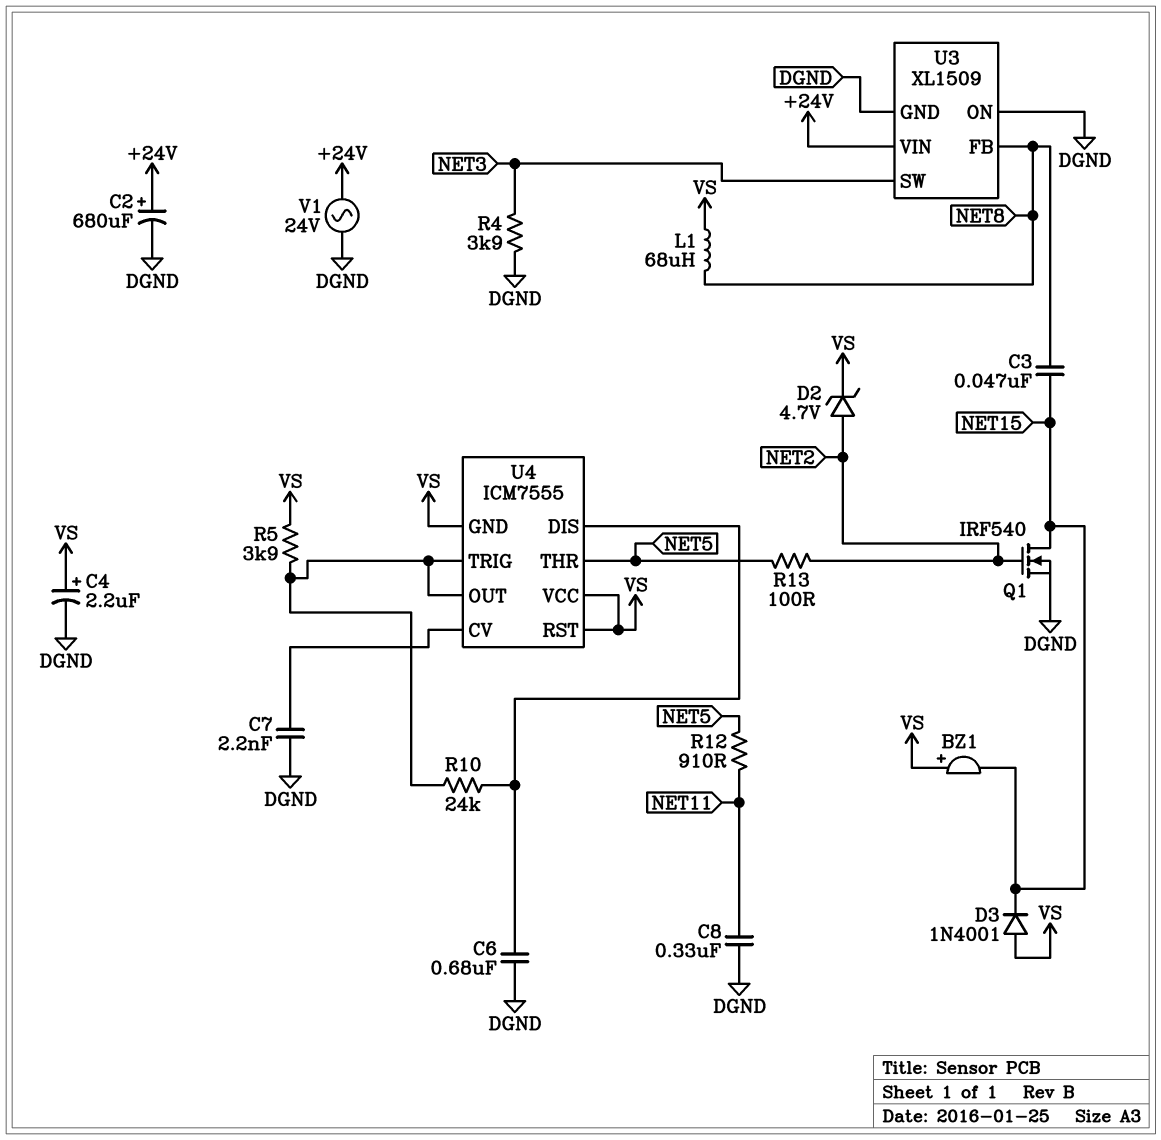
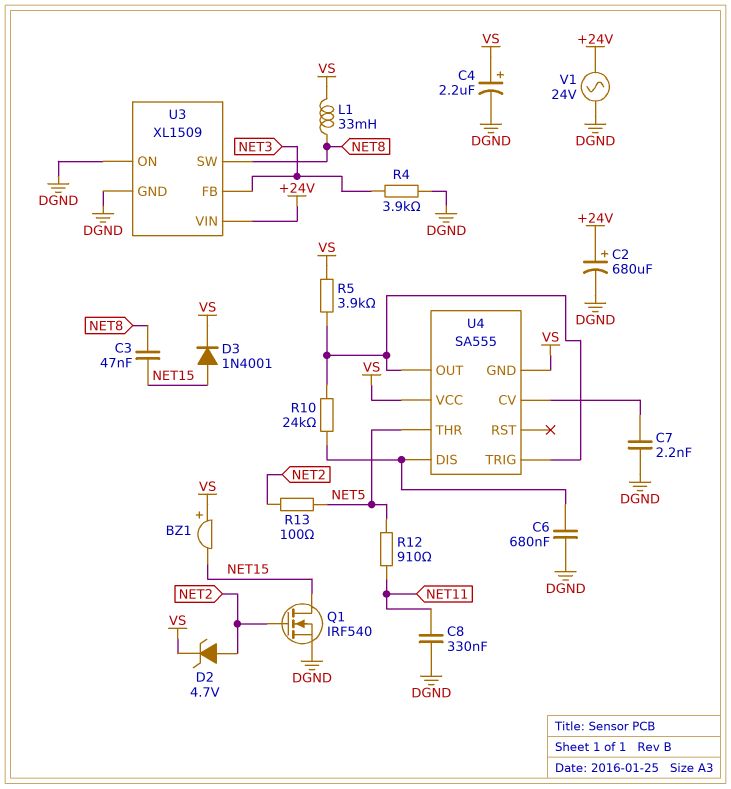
D3: diode 1N4001 (A VS, K NET15) -> diode 1N4001 (A NET15, K VS)
L1: 68uH (NET8, VS) -> 33mH (NET8, VS)
U3 pin FB: NET8 -> NET3
U3 pin SW: NET3 -> NET8
U4: ICM7555 -> SA555
U4 pin RST: VS -> none

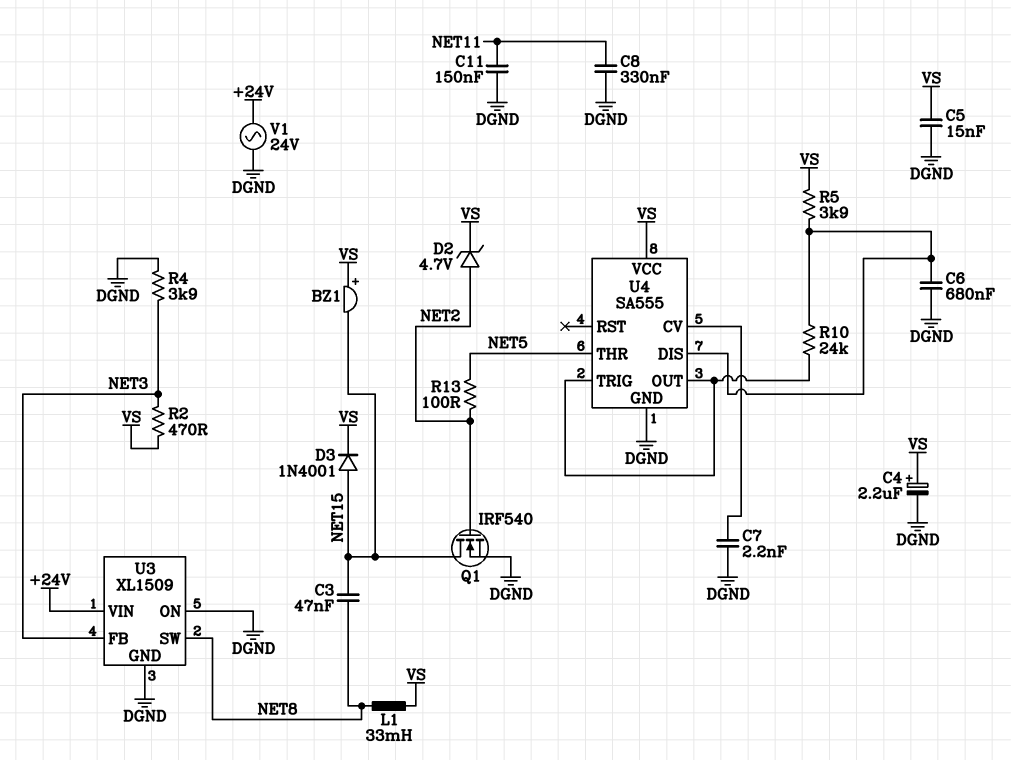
C2: 680uF (plus +24V, minus DGND) -> none
C5: none -> 15nF (DGND, VS)
C11: none -> 150nF (DGND, NET11)
R2: none -> 470 (NET3, VS)
R5: 3.9k (U4/OUT, VS) -> 3.9k (U4/DIS, VS)
R12: 910 (NET5, NET11) -> none
U4 pin GND: VS -> DGND

